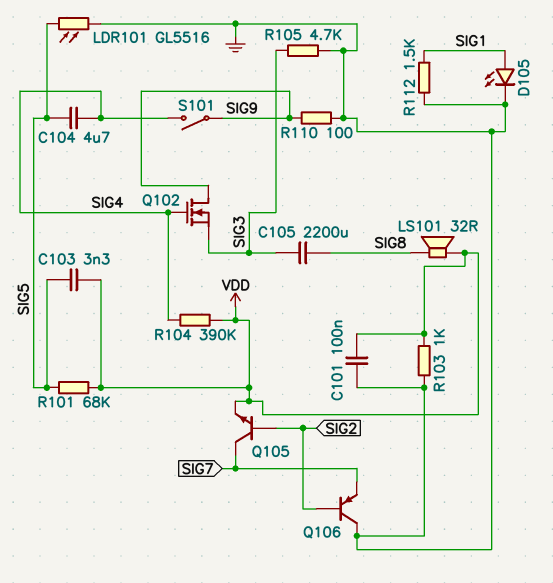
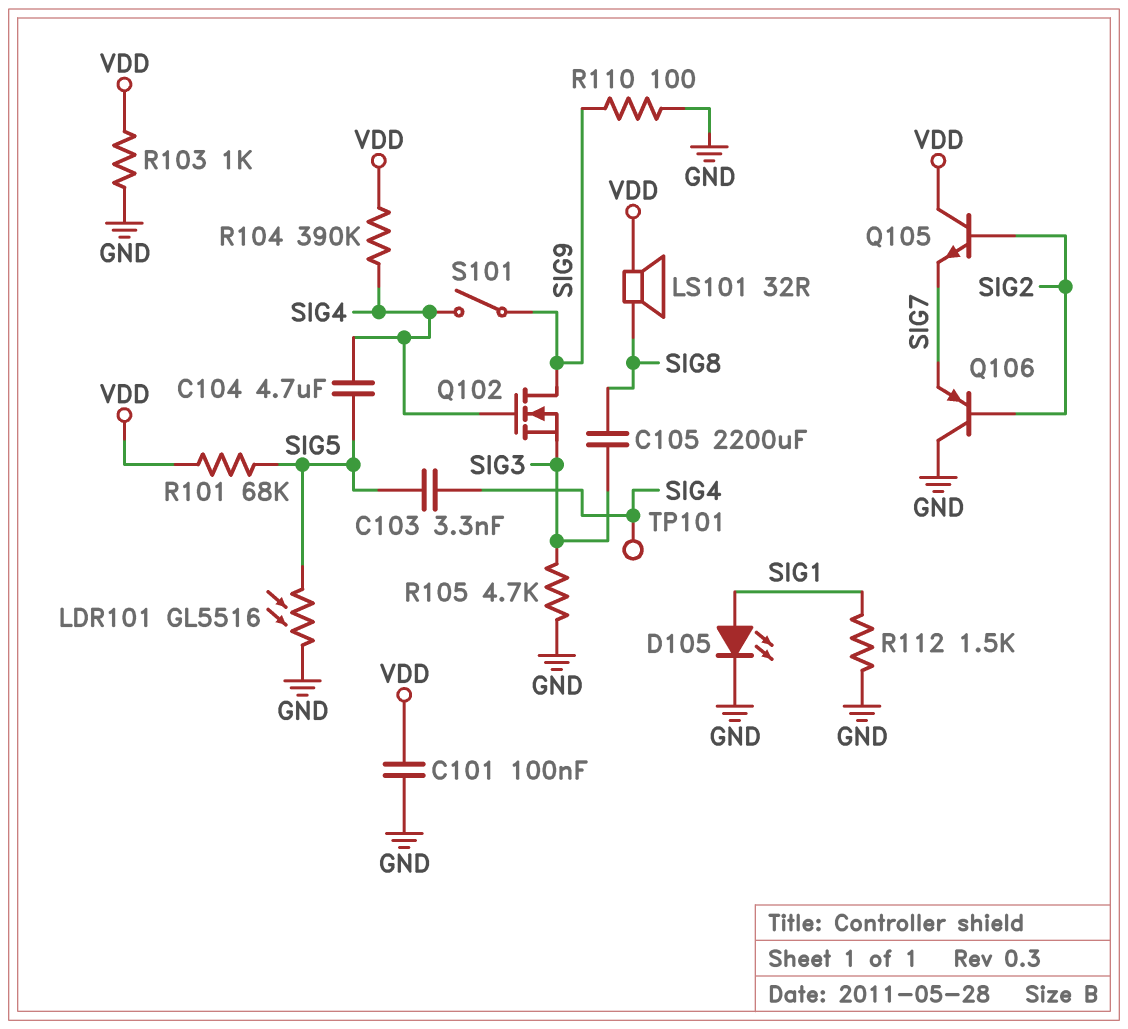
C103: 3.3nF (SIG5, VDD) -> 3.3nF (SIG4, SIG5)
Q105: NPN (B SIG2, C SIG7, E VDD) -> NPN (B SIG2, C VDD, E SIG7)
TP101: none -> test point (SIG4)

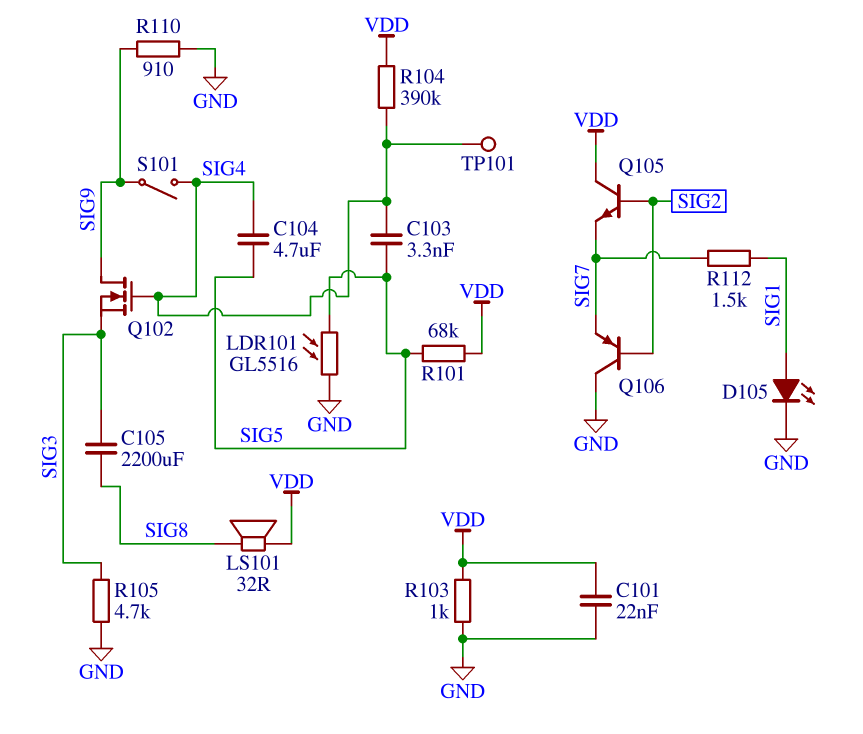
C101: 100nF (GND, VDD) -> 22nF (GND, VDD)
R110: 100 (GND, SIG9) -> 910 (GND, SIG9)
R112: 1.5k (GND, SIG1) -> 1.5k (SIG1, SIG7)

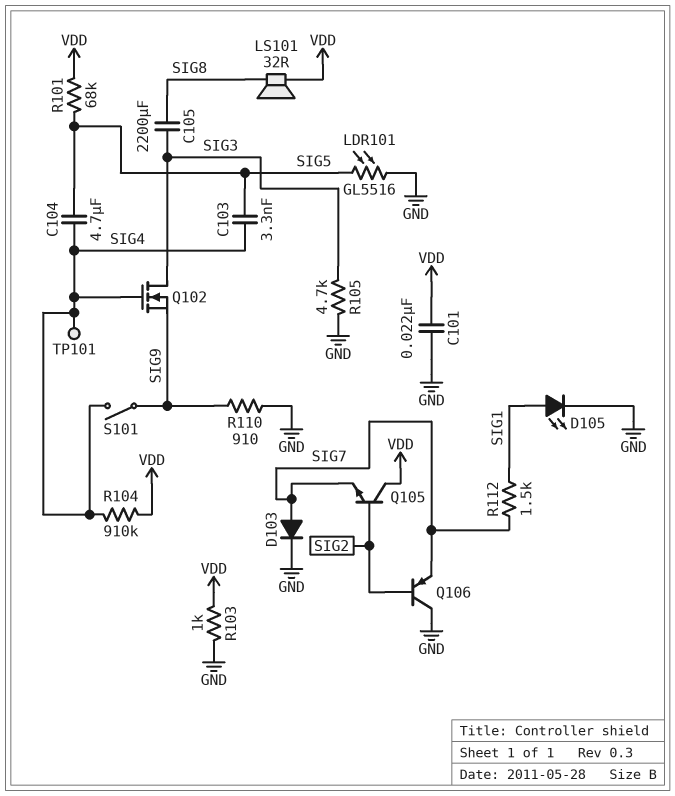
D103: none -> diode (A SIG7, K GND)
Q102: NMOS (G SIG4, D SIG9, S SIG3) -> NMOS (G SIG4, D SIG3, S SIG9)
R104: 390k (SIG4, VDD) -> 910k (SIG4, VDD)

